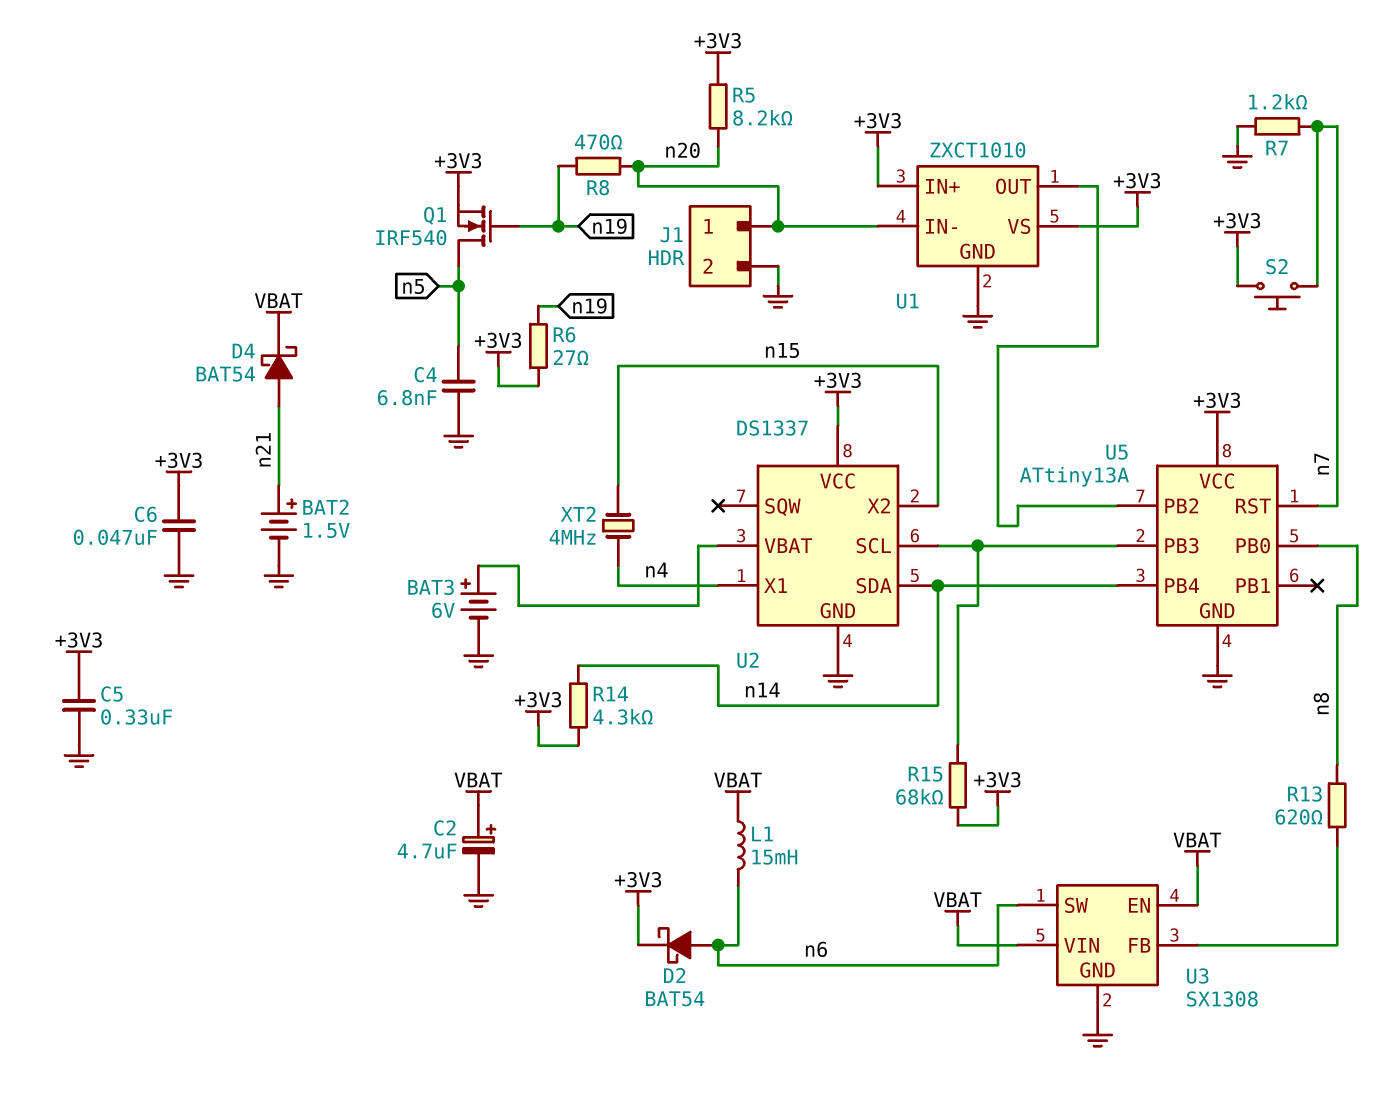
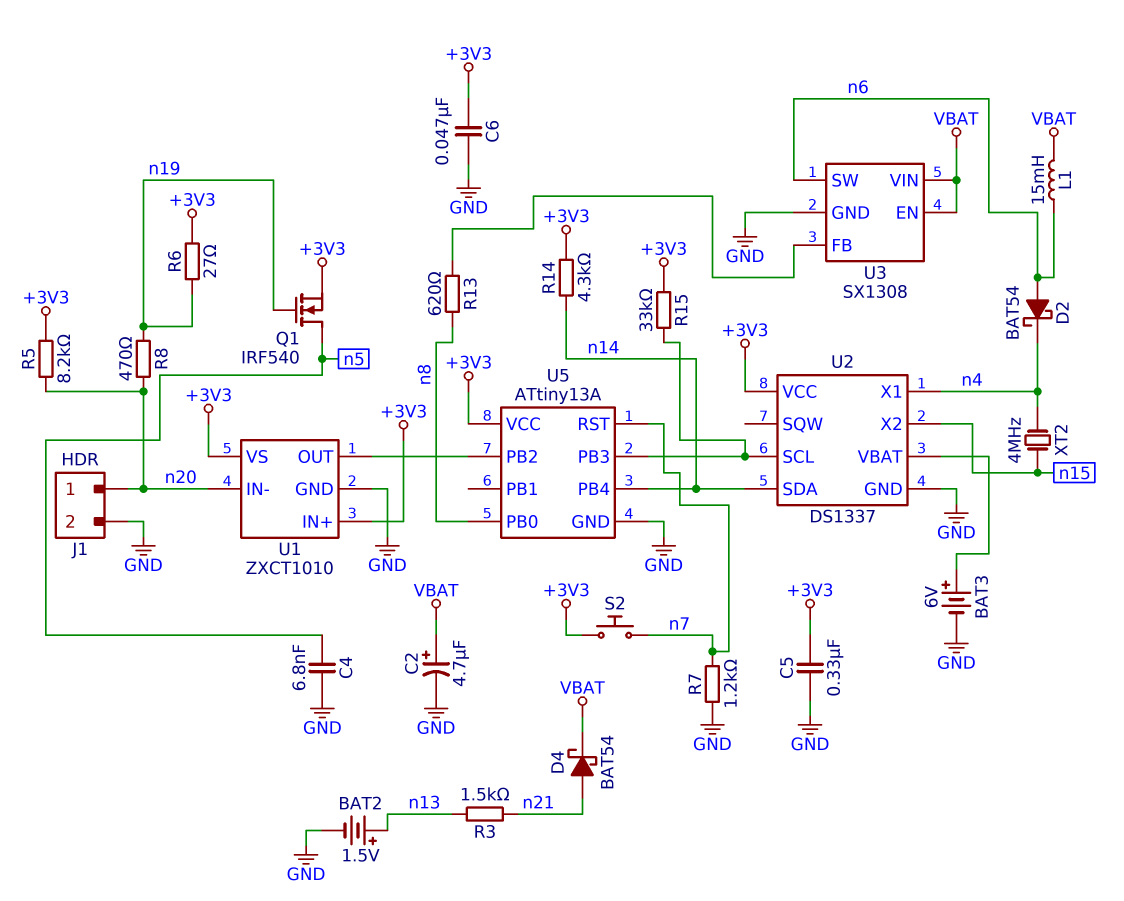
BAT2: 1.5V (plus n21, minus GND) -> 1.5V (plus n13, minus GND)
D2: schottky BAT54 (A n6, K +3V3) -> schottky BAT54 (A n6, K n4)
R3: none -> 1.5k (n13, n21)
R15: 68k (+3V3, U2/SCL) -> 33k (+3V3, U2/SCL)

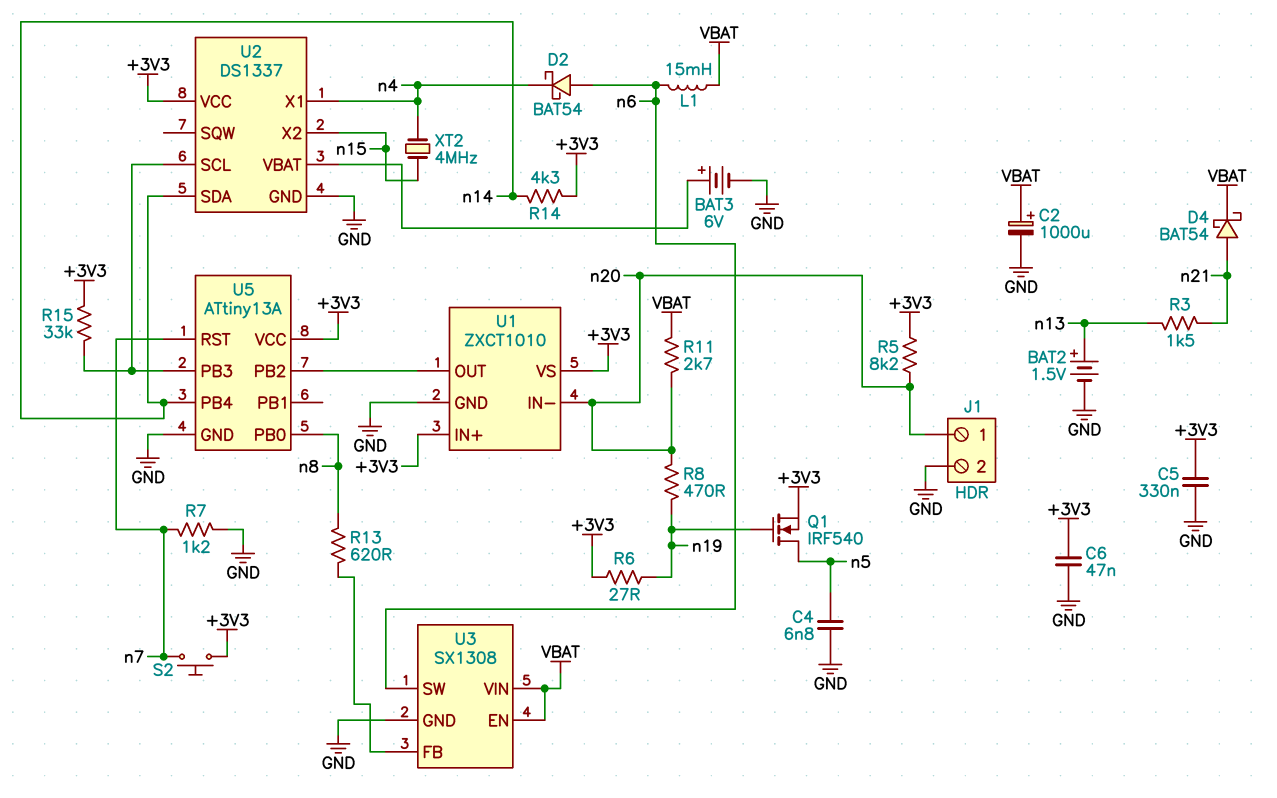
C2: 4.7uF (plus VBAT, minus GND) -> 1000uF (plus VBAT, minus GND)
R11: none -> 2.7k (VBAT, n20)

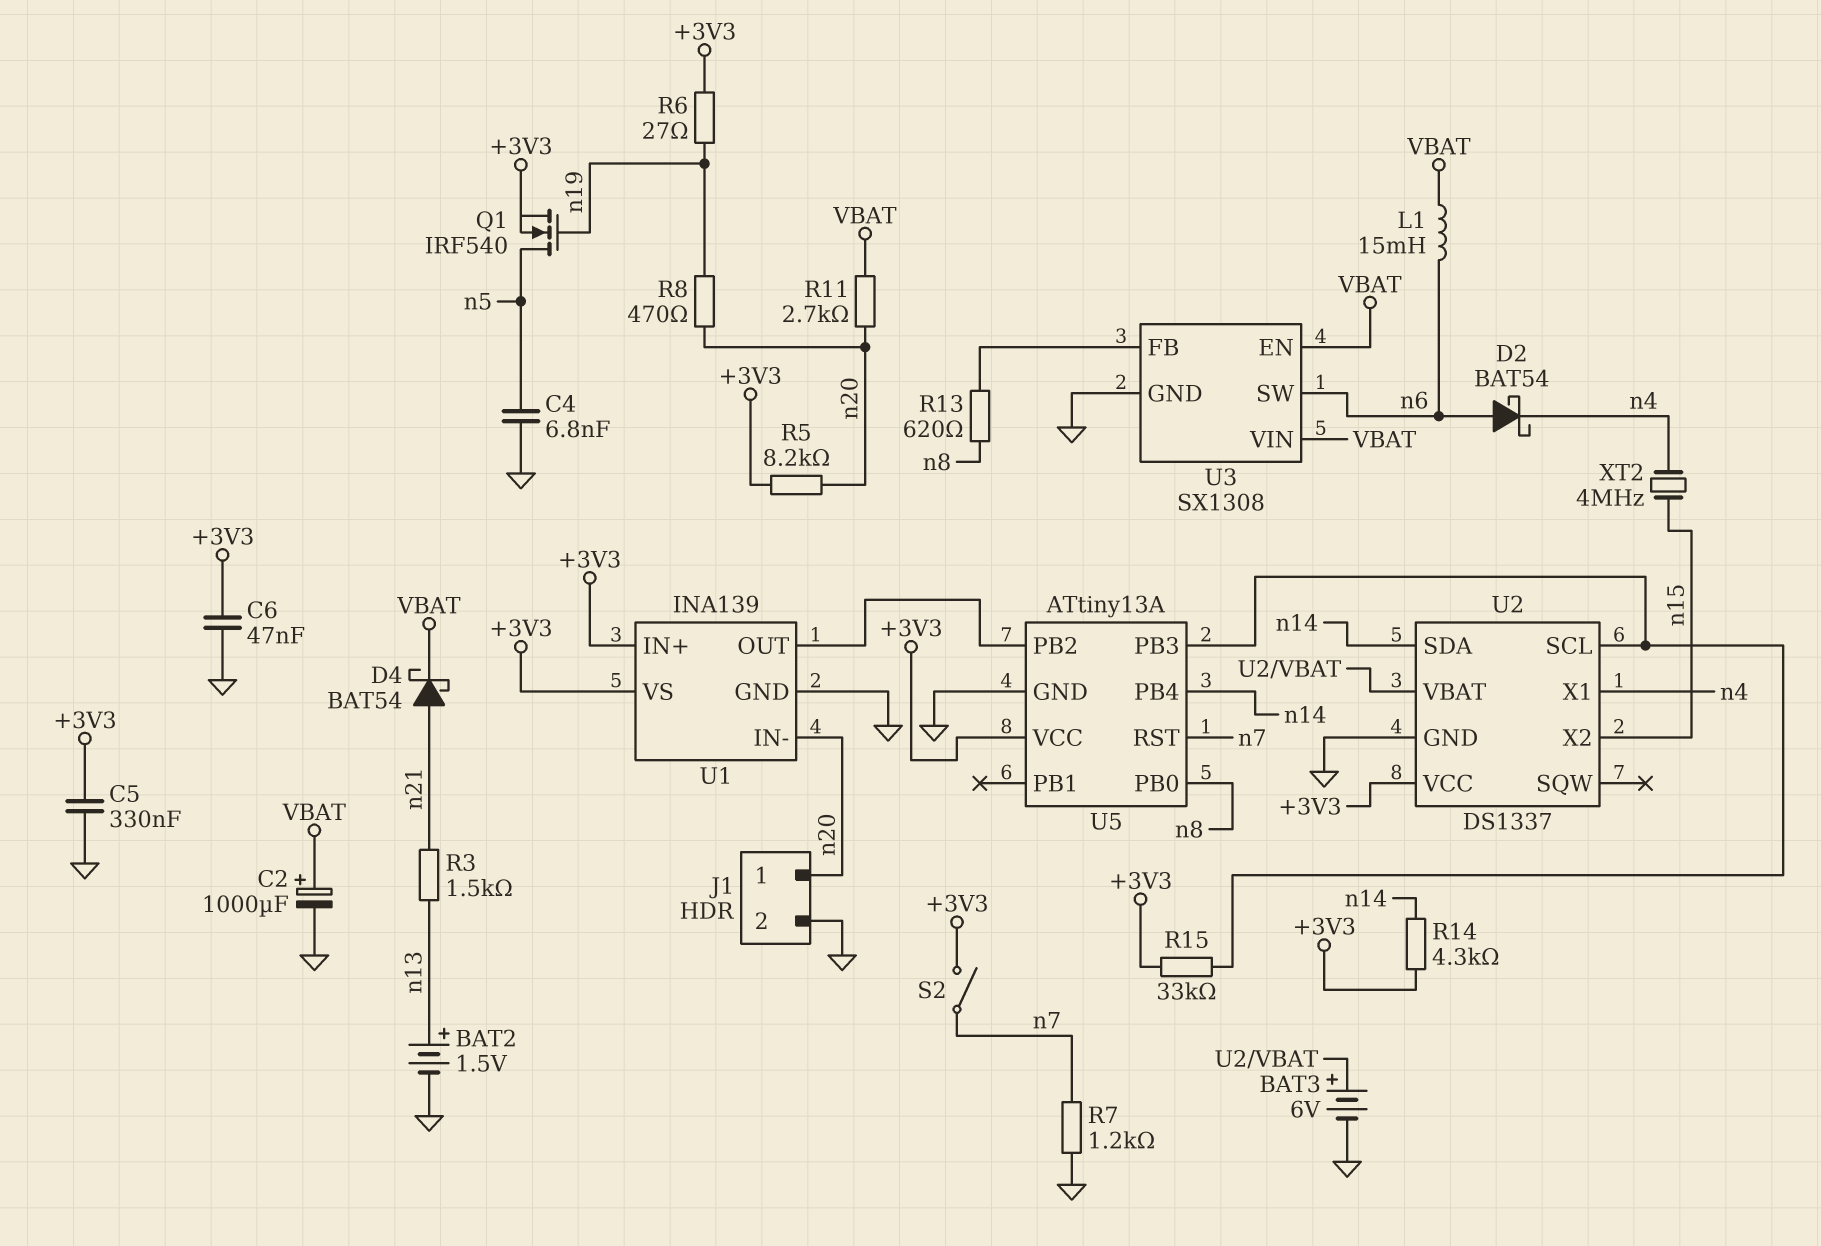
S2: button (+3V3, n7) -> switch (+3V3, n7)
U1: ZXCT1010 -> INA139

